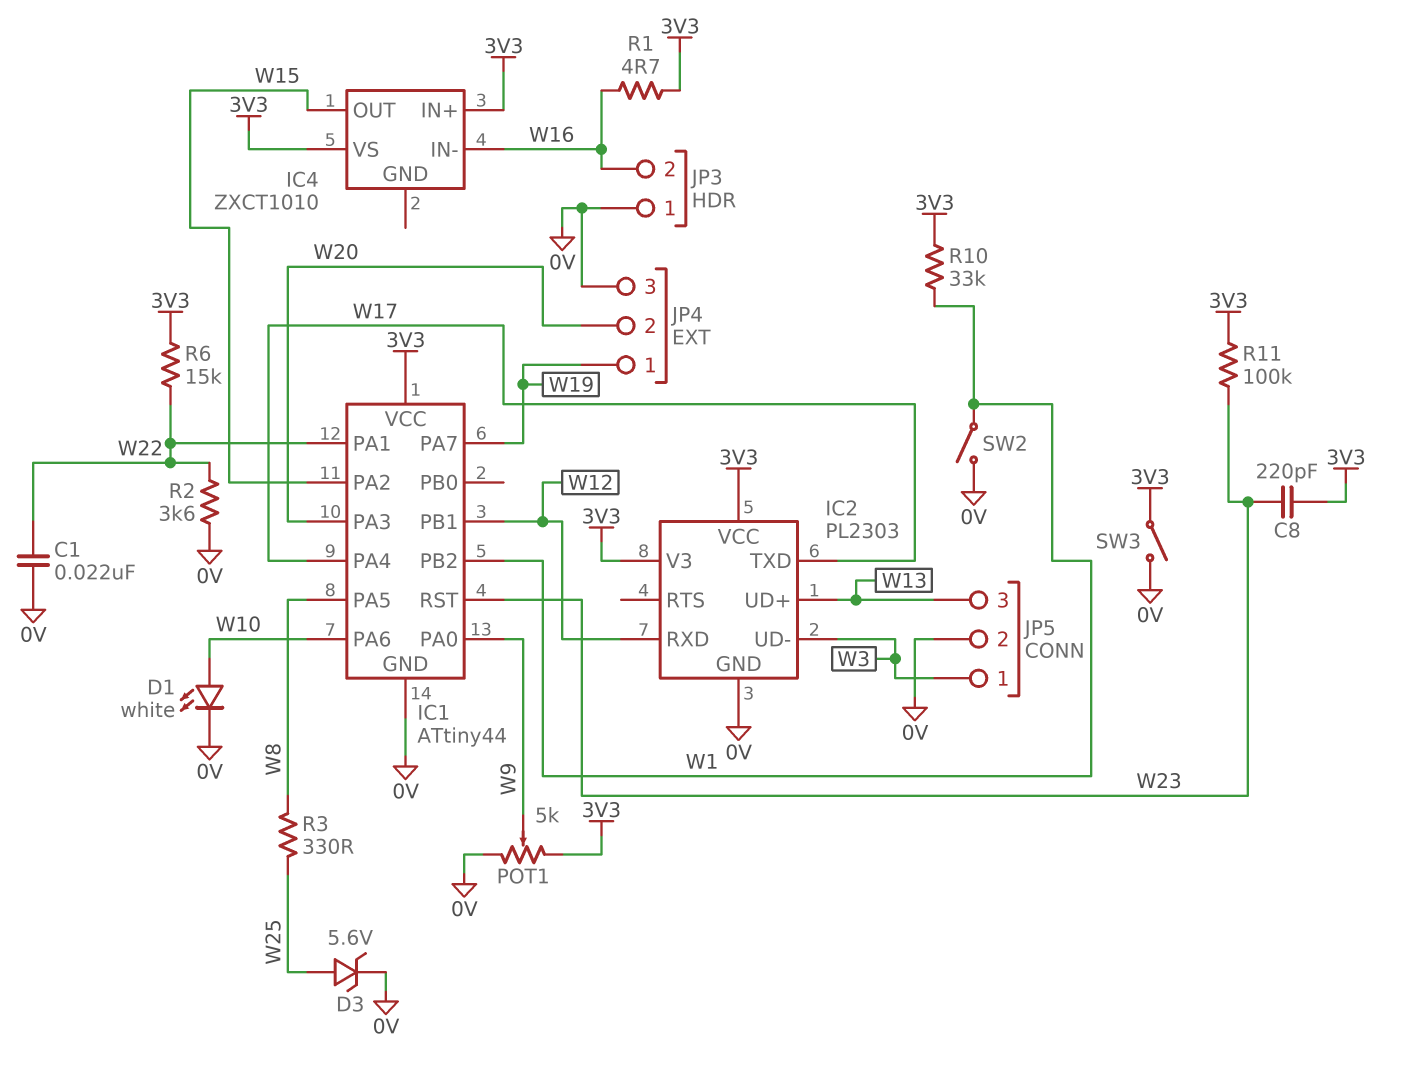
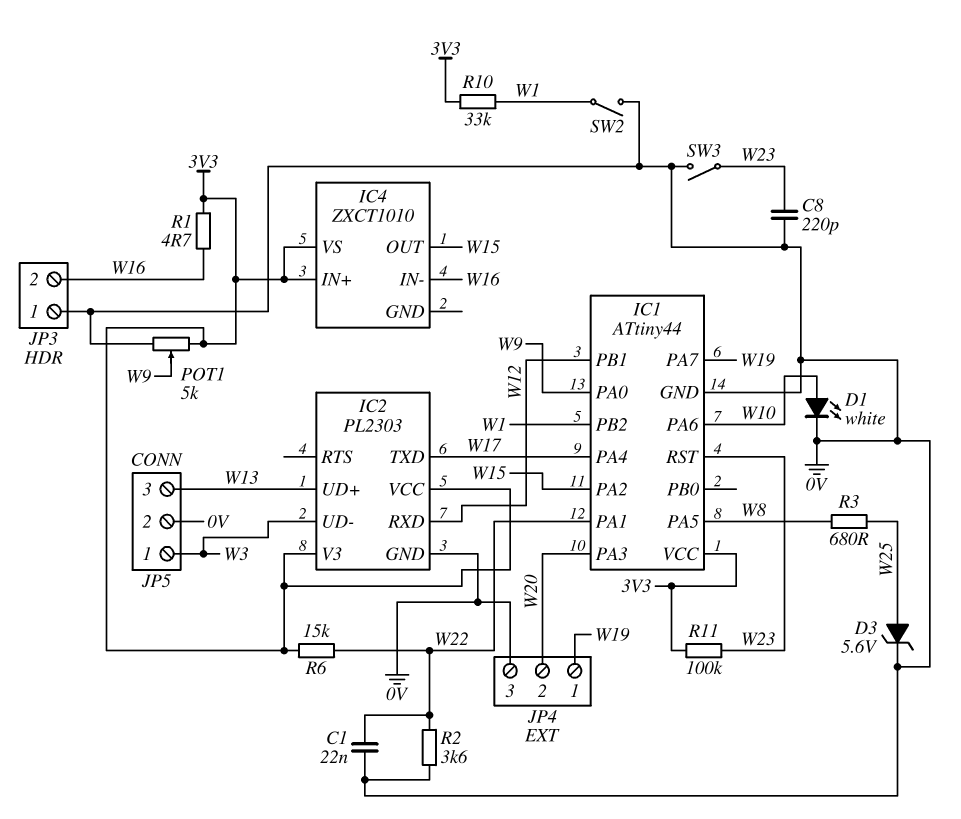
C8: 220pF (3V3, W23) -> 220pF (0V, W23)
R3: 330 (W8, W25) -> 680 (W8, W25)
SW3: switch (0V, 3V3) -> switch (0V, W23)

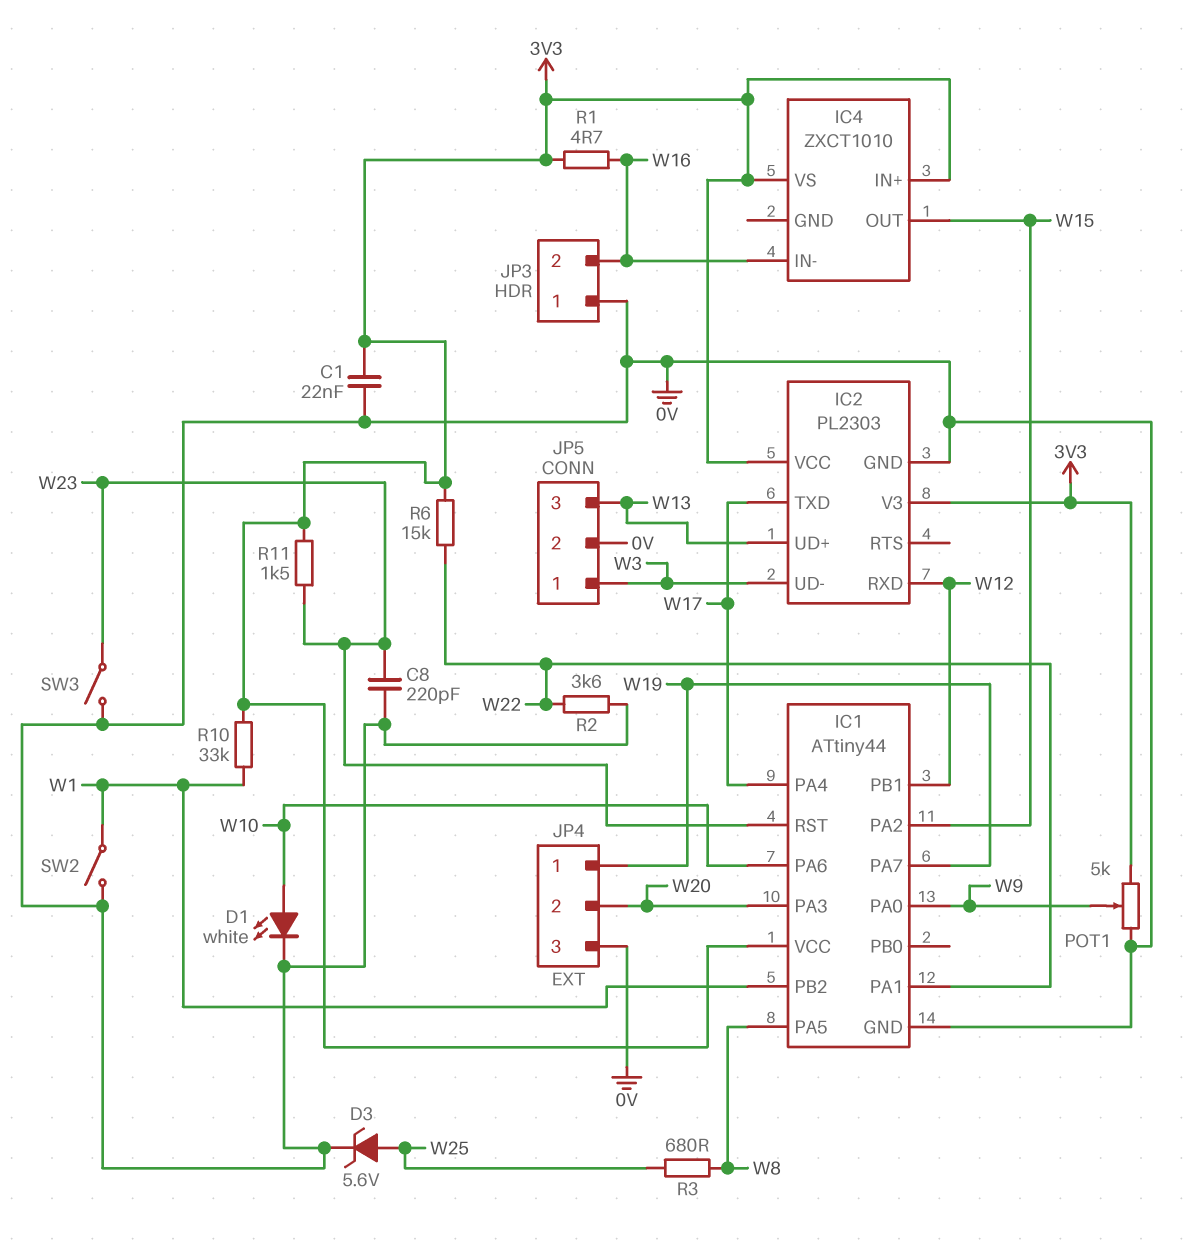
C1: 22nF (0V, W22) -> 22nF (0V, 3V3)
R11: 100k (3V3, W23) -> 1.5k (3V3, W23)

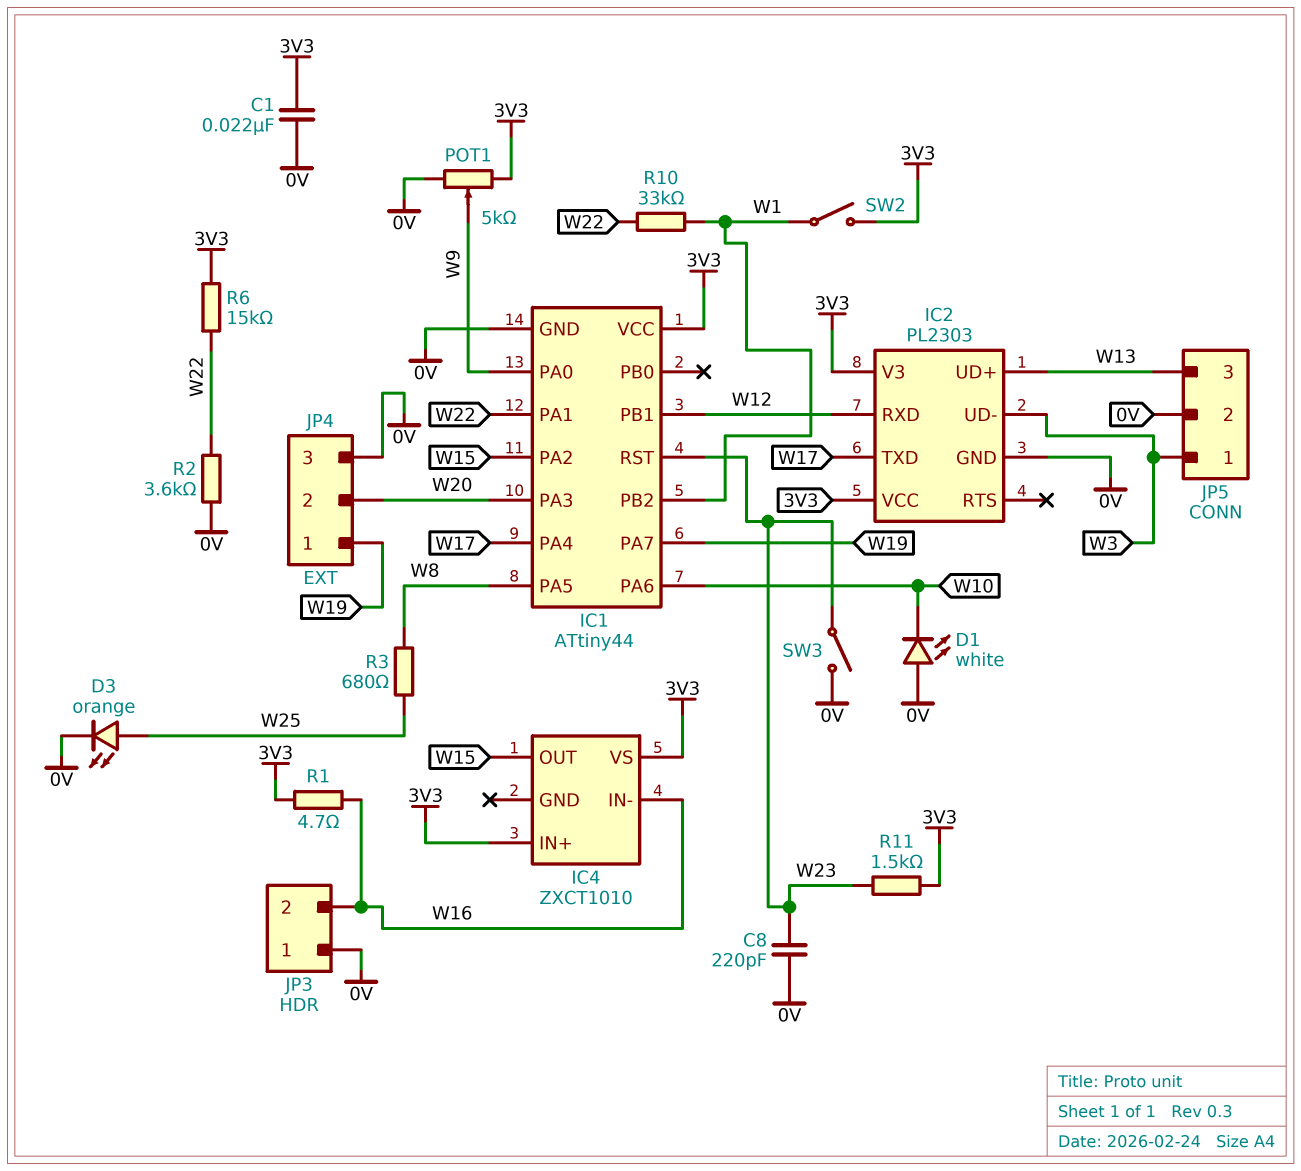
D1: LED white (A W10, K 0V) -> LED white (A 0V, K W10)
D3: zener 5.6V (A W25, K 0V) -> LED orange (A W25, K 0V)
R10: 33k (3V3, W1) -> 33k (W1, W22)
SW2: switch (0V, W1) -> switch (3V3, W1)

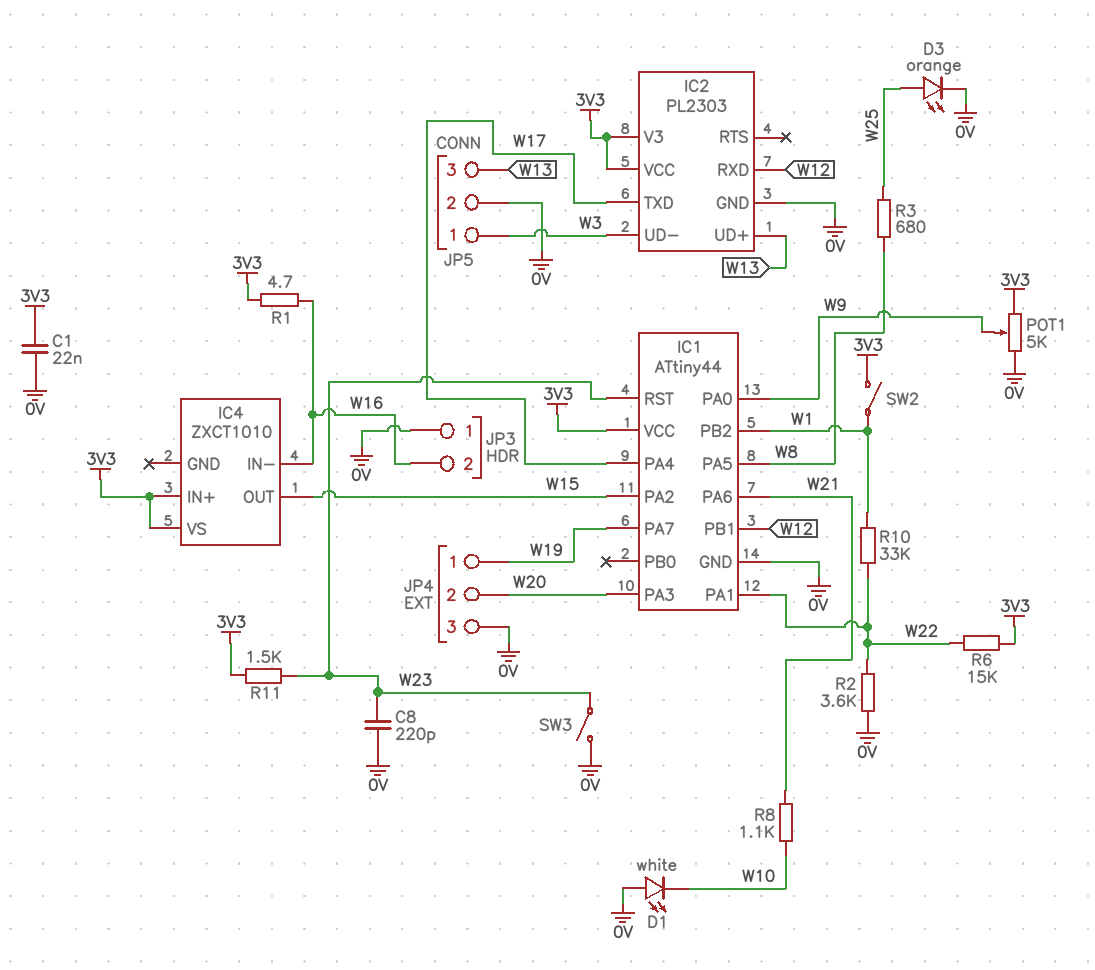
IC1 pin PA6: W10 -> W21
R8: none -> 1.1k (W10, W21)

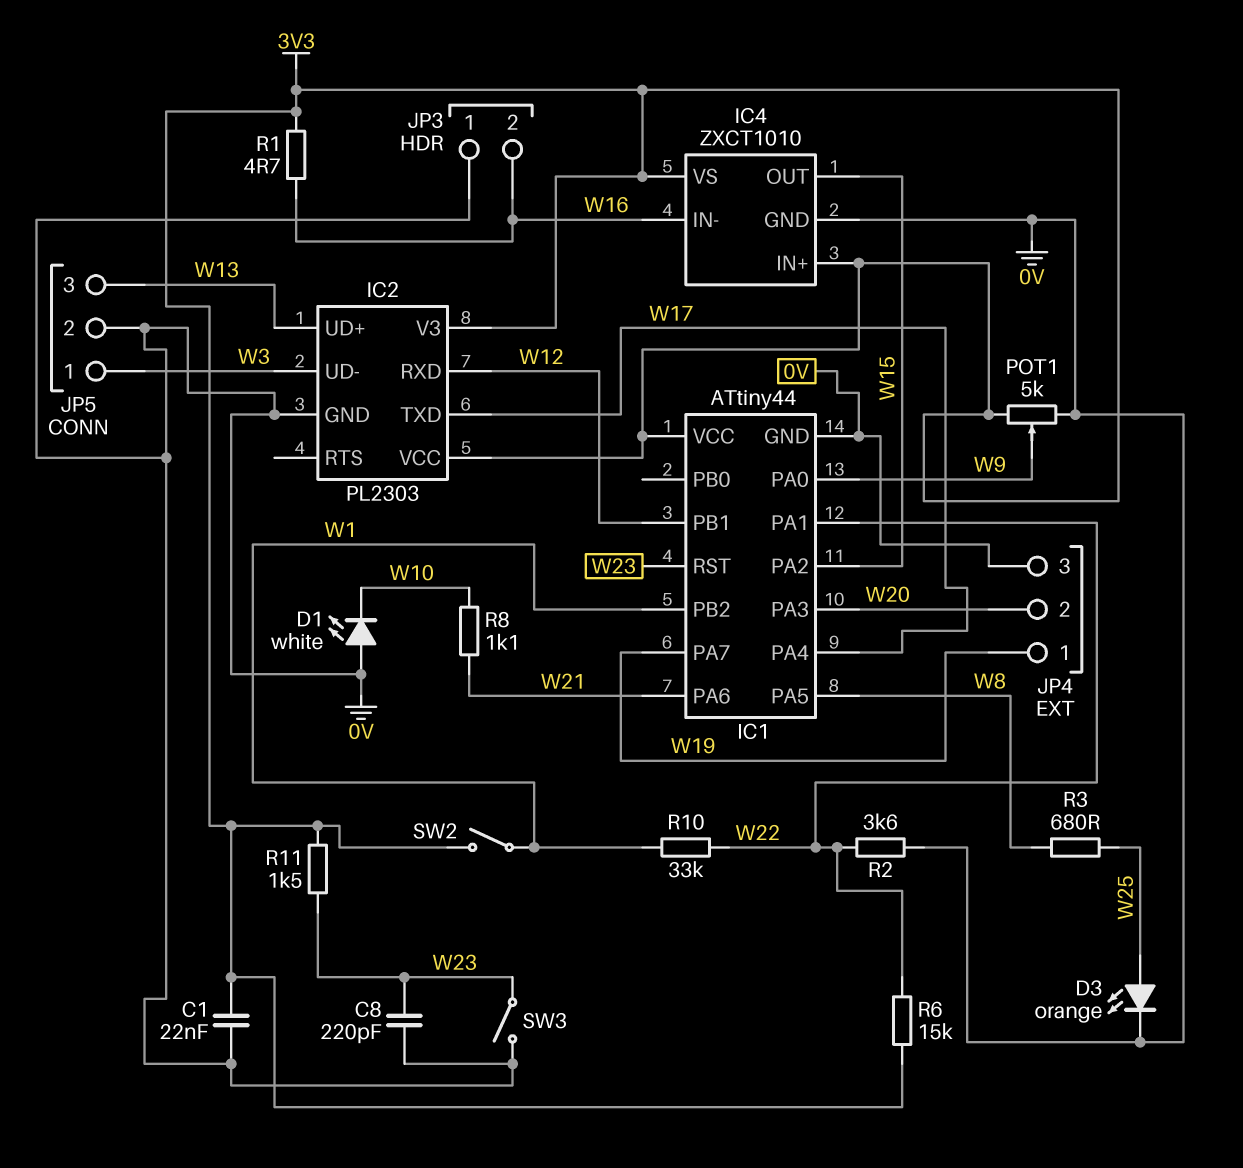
IC4 pin GND: none -> 0V

